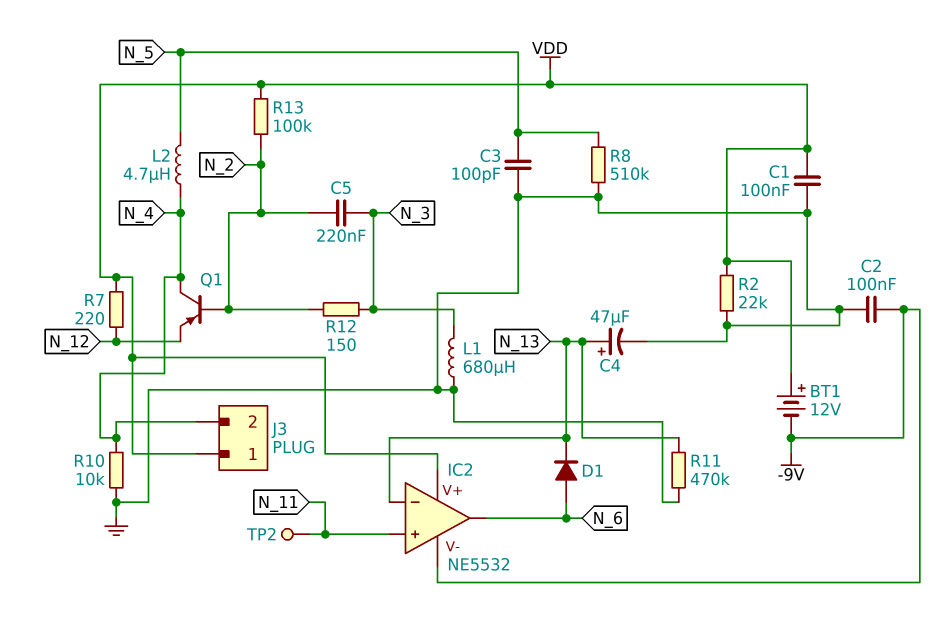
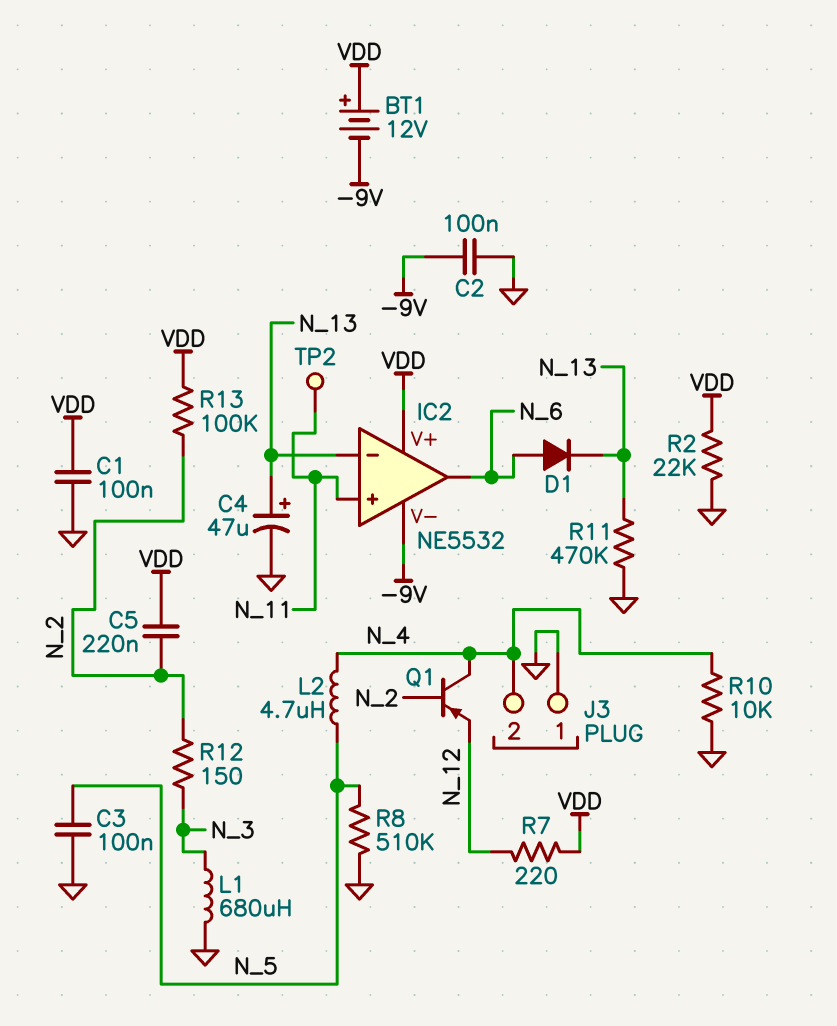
C3: 100pF (GND, N_5) -> 100nF (GND, N_5)
C5: 220nF (N_2, N_3) -> 220nF (N_2, VDD)
J3 pin 1: VDD -> GND

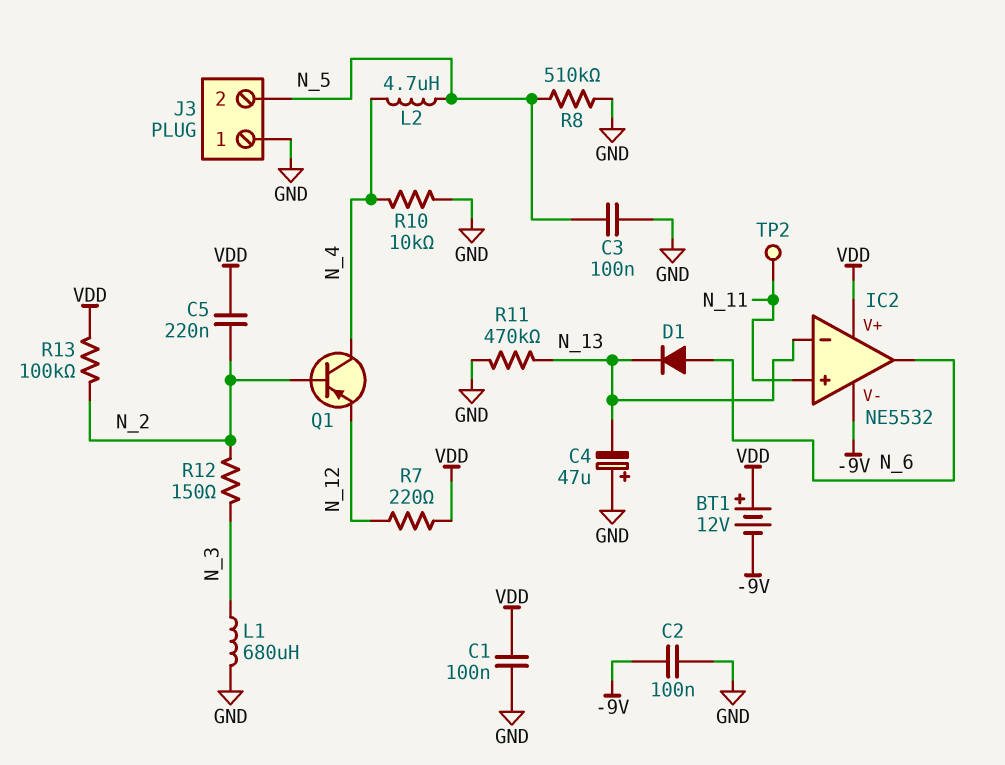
C4: 47uF (plus N_13, minus GND) -> 47uF (plus GND, minus N_13)
J3 pin 2: N_4 -> N_5
R2: 22k (GND, VDD) -> none

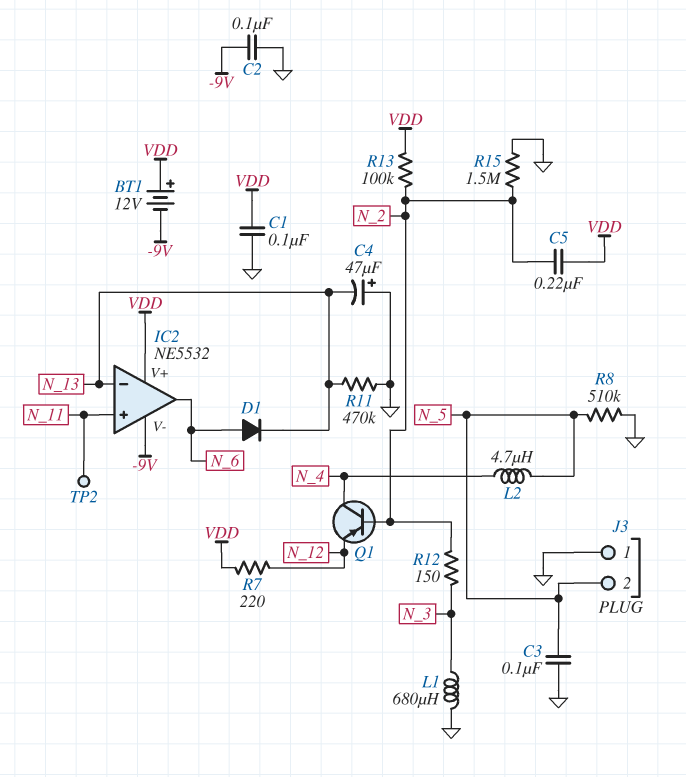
R10: 10k (GND, N_4) -> none
R15: none -> 1.5M (GND, N_2)

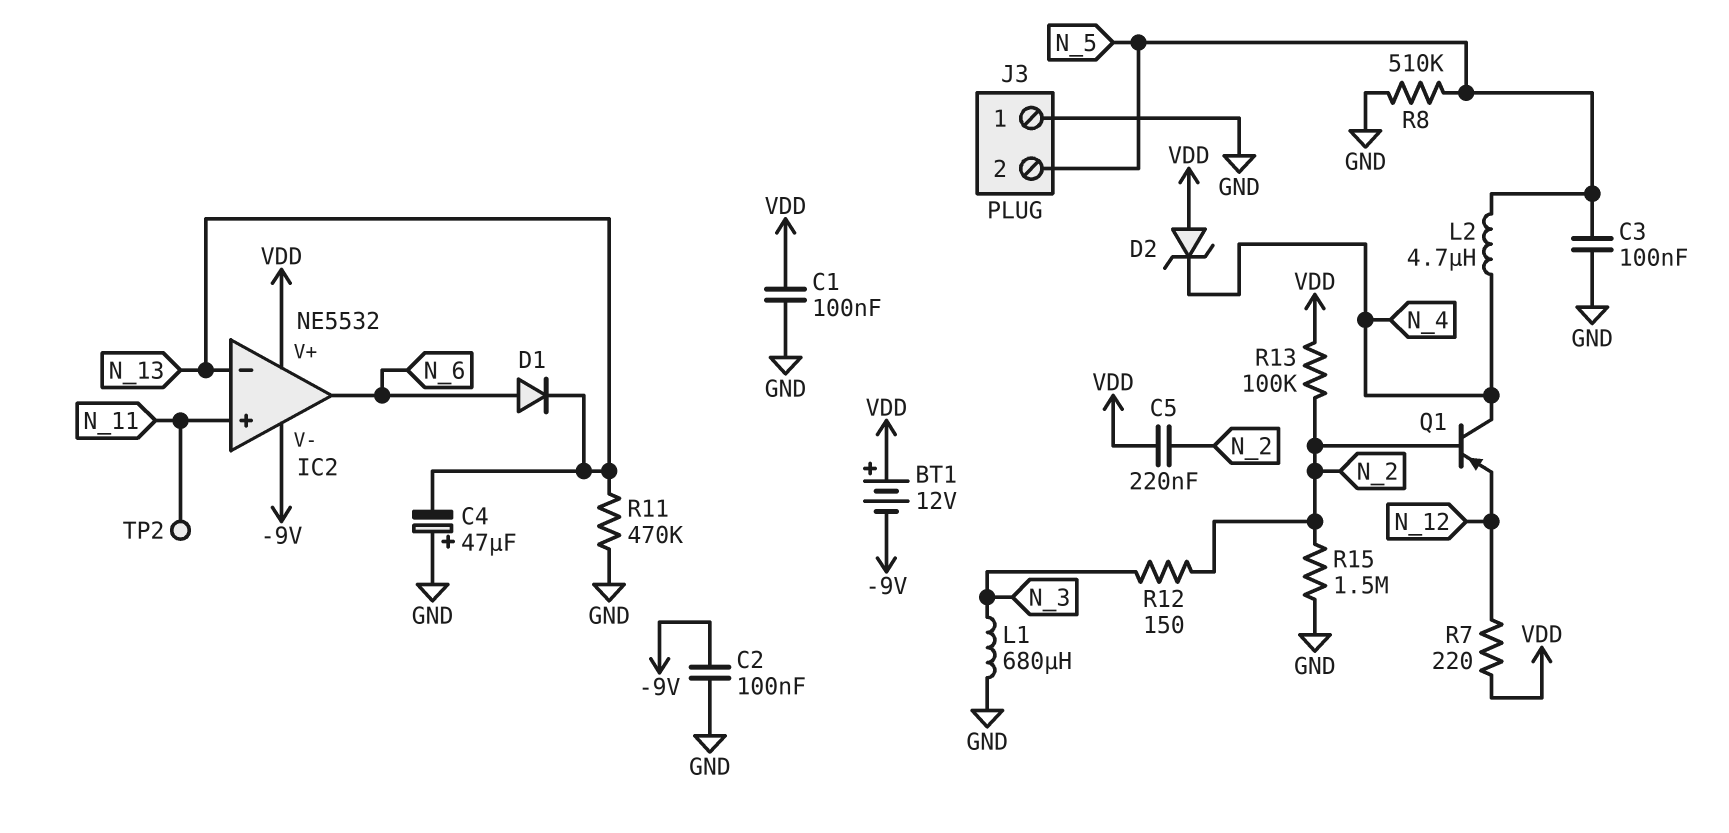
D2: none -> zener (A VDD, K N_4)

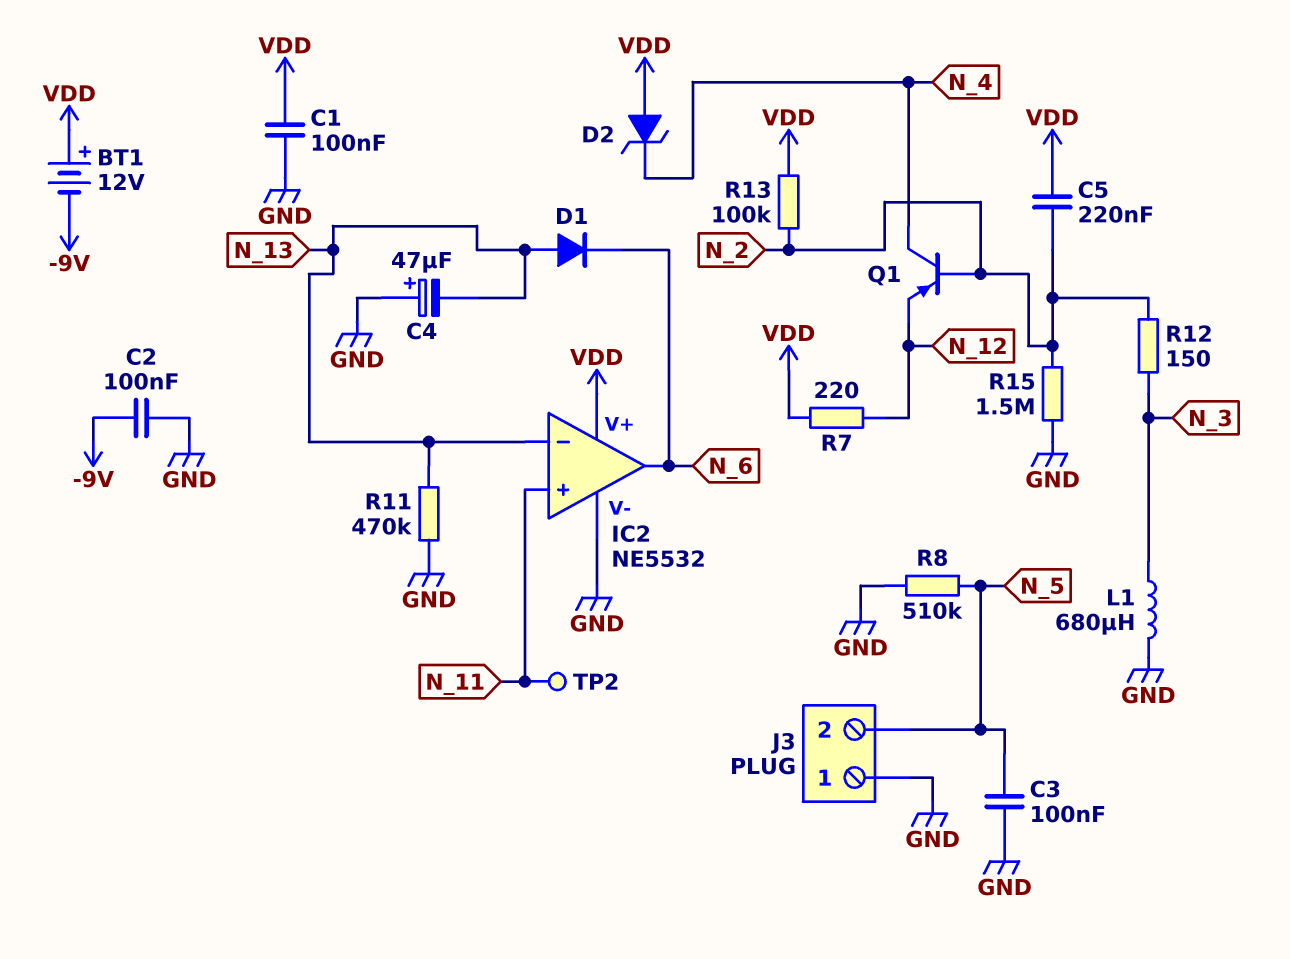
D1: diode (A N_6, K N_13) -> diode (A N_13, K N_6)
IC2 pin V-: -9V -> GND
L2: 4.7uH (N_4, N_5) -> none

